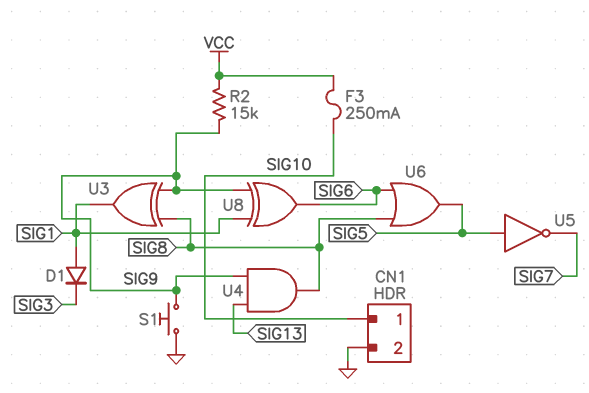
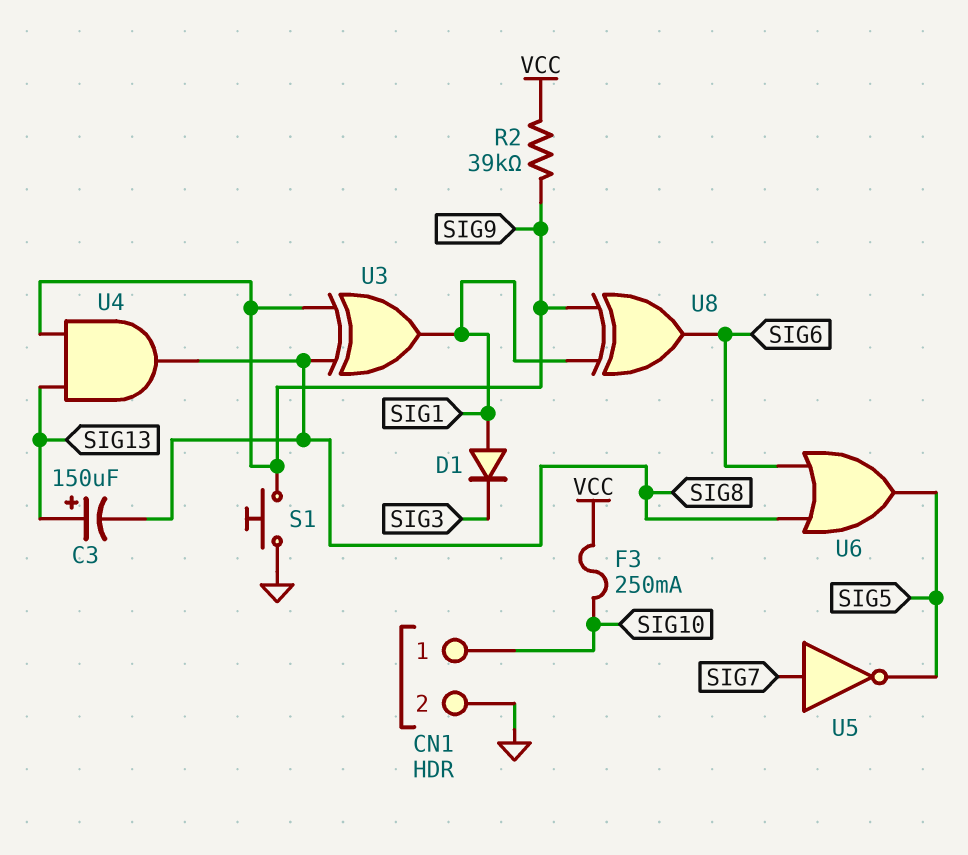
C3: none -> 150uF (plus SIG13, minus SIG8)
R2: 15k (SIG9, VCC) -> 39k (SIG9, VCC)
U5: NOT (in SIG5, out SIG7) -> NOT (in SIG7, out SIG5)

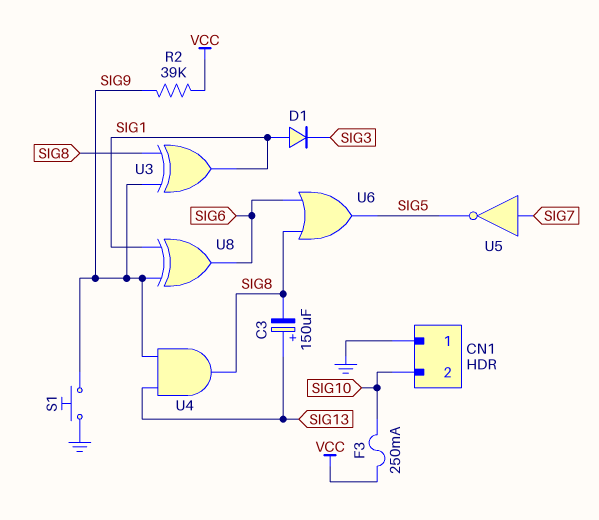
CN1 pin 1: SIG10 -> GND
CN1 pin 2: GND -> SIG10

